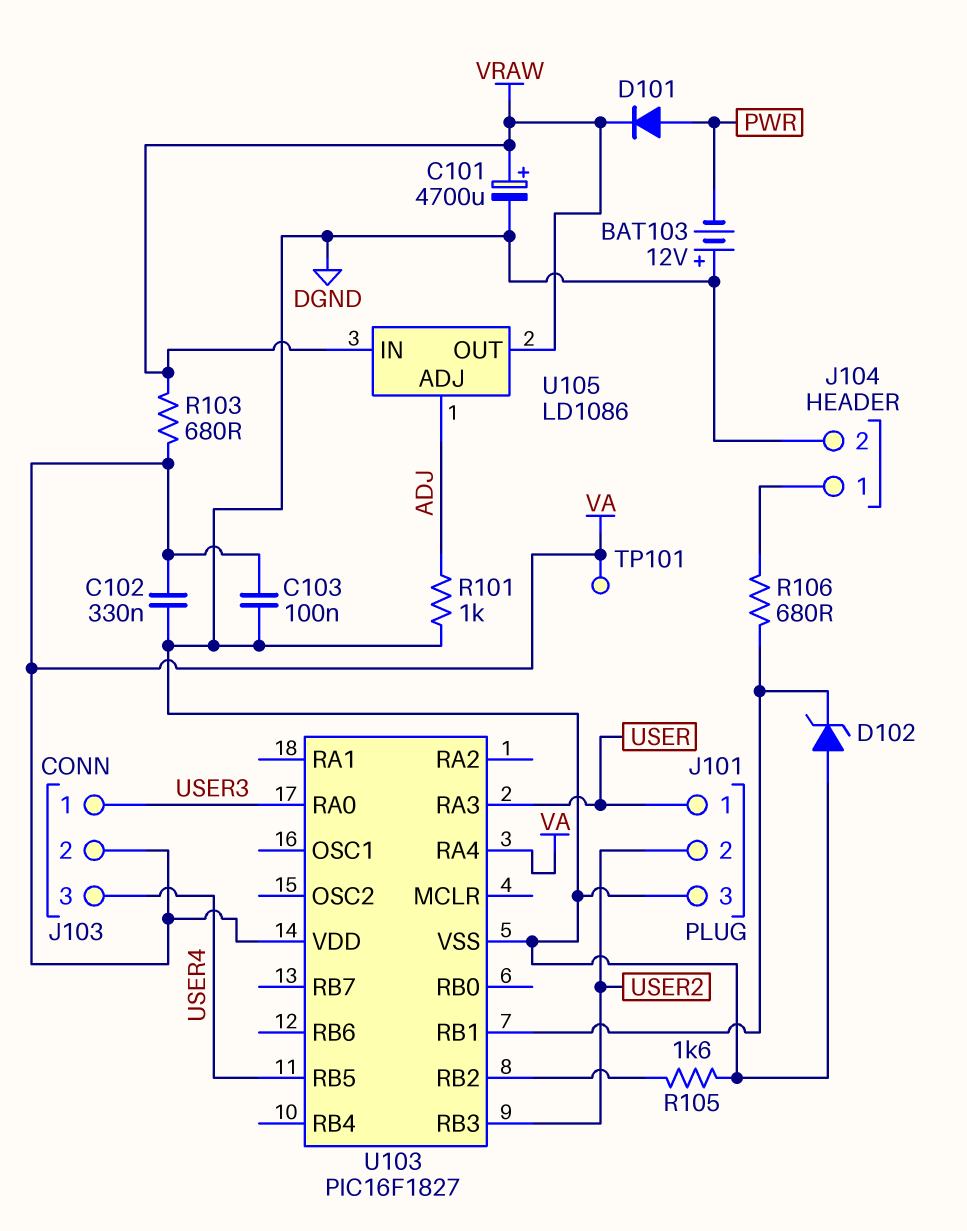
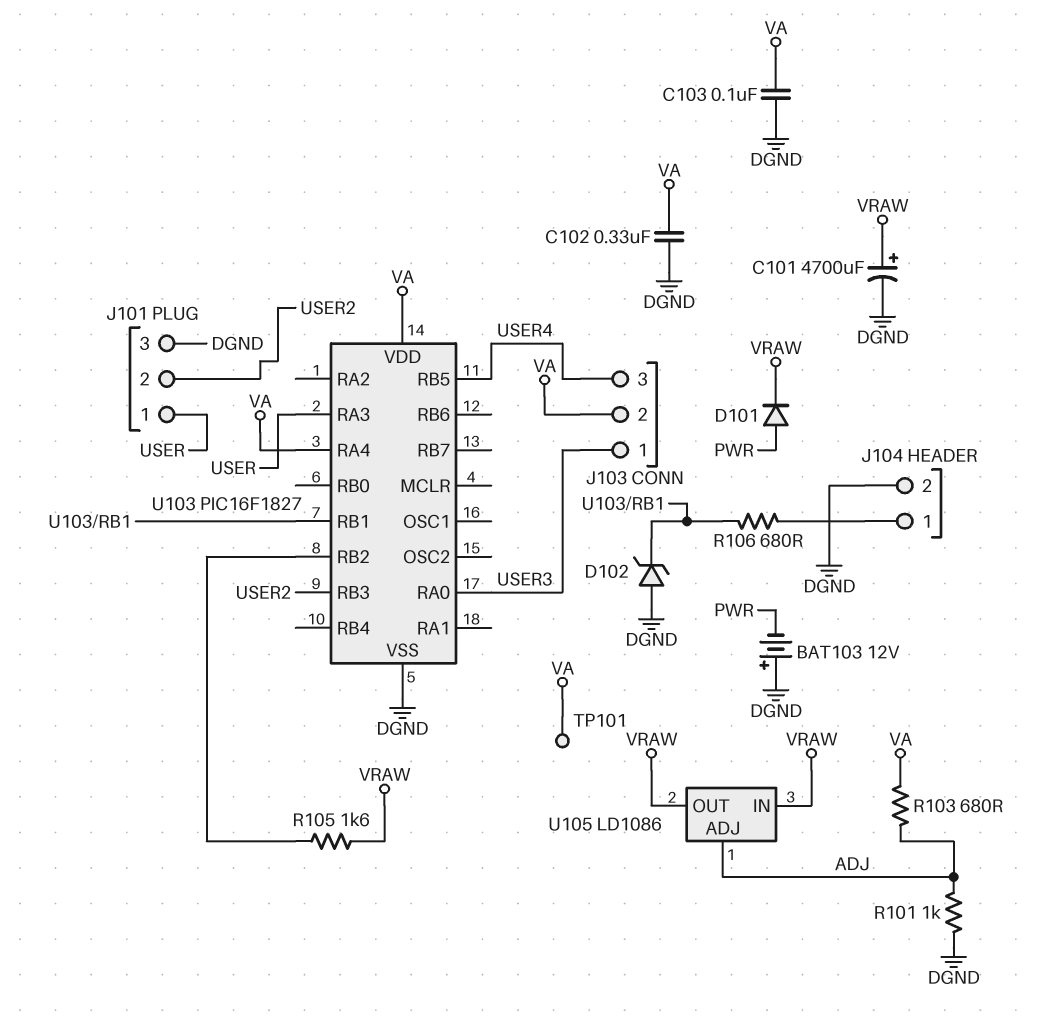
R103: 680 (VA, VRAW) -> 680 (ADJ, VA)
R105: 1.6k (DGND, U103/RB2) -> 1.6k (U103/RB2, VRAW)

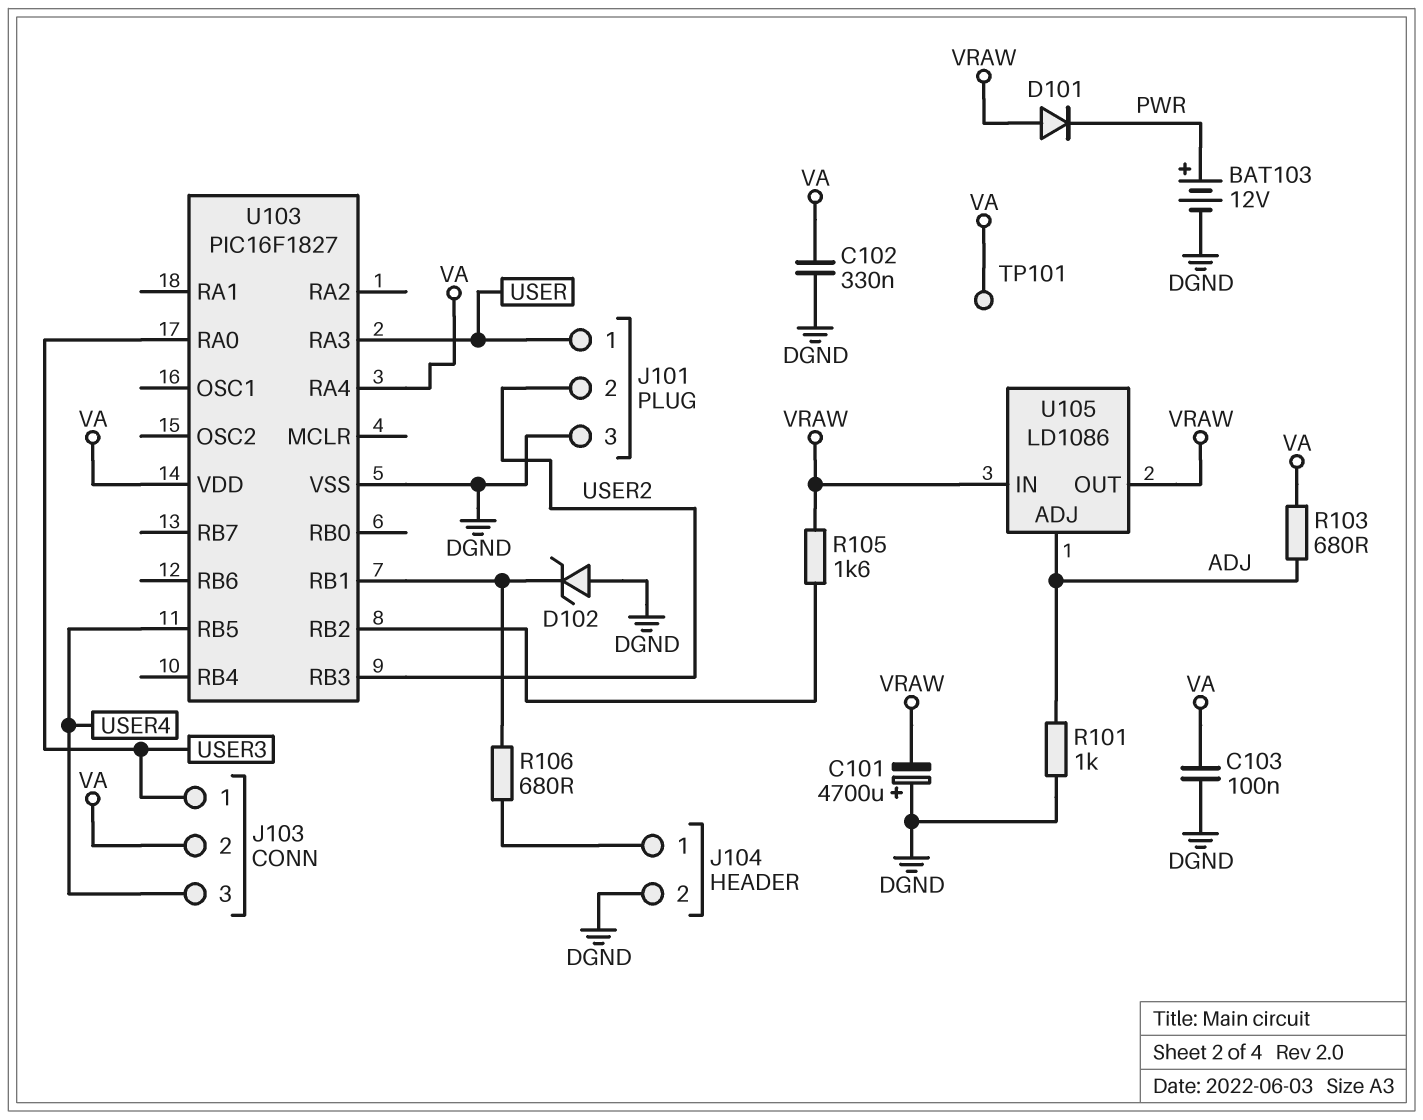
BAT103: 12V (plus DGND, minus PWR) -> 12V (plus PWR, minus DGND)
C101: 4700uF (plus VRAW, minus DGND) -> 4700uF (plus DGND, minus VRAW)
D101: diode (A PWR, K VRAW) -> diode (A VRAW, K PWR)

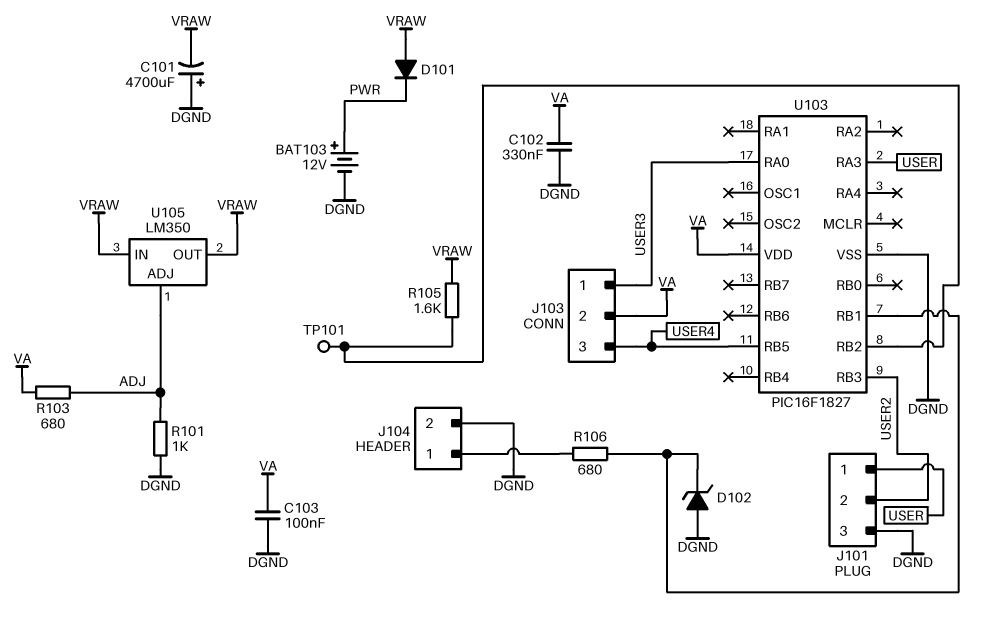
TP101: test point (VA) -> test point (U103/RB2)
U103 pin RA4: VA -> none
U105: LD1086 -> LM350

